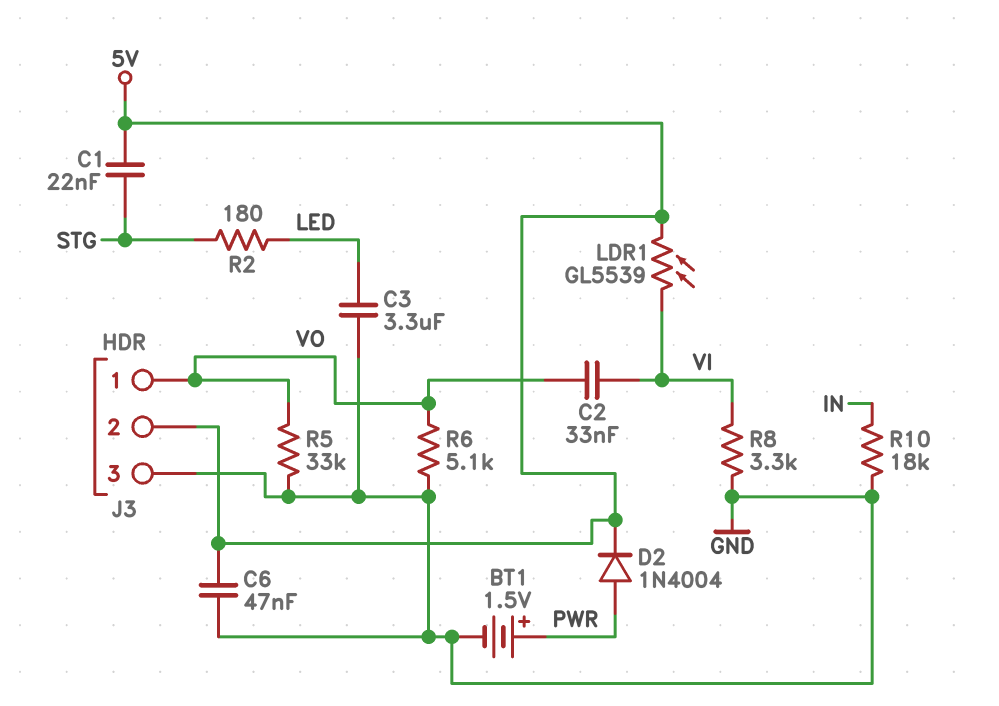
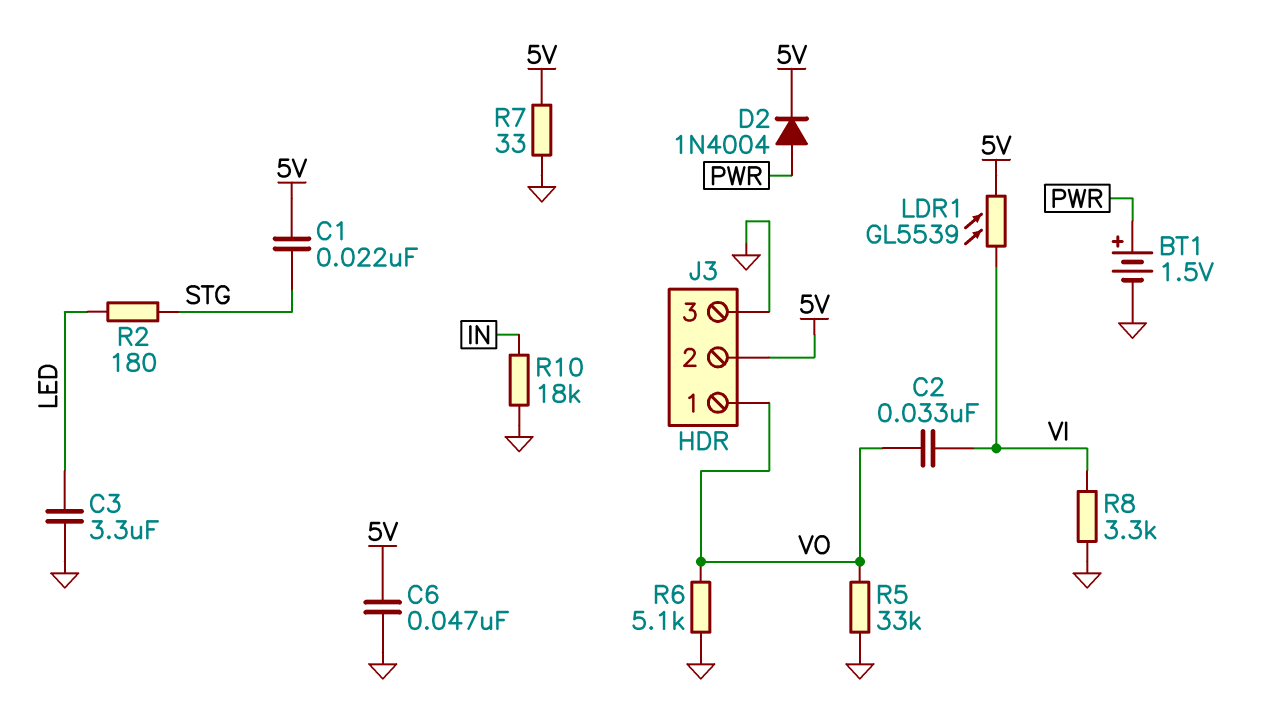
R7: none -> 33 (5V, GND)

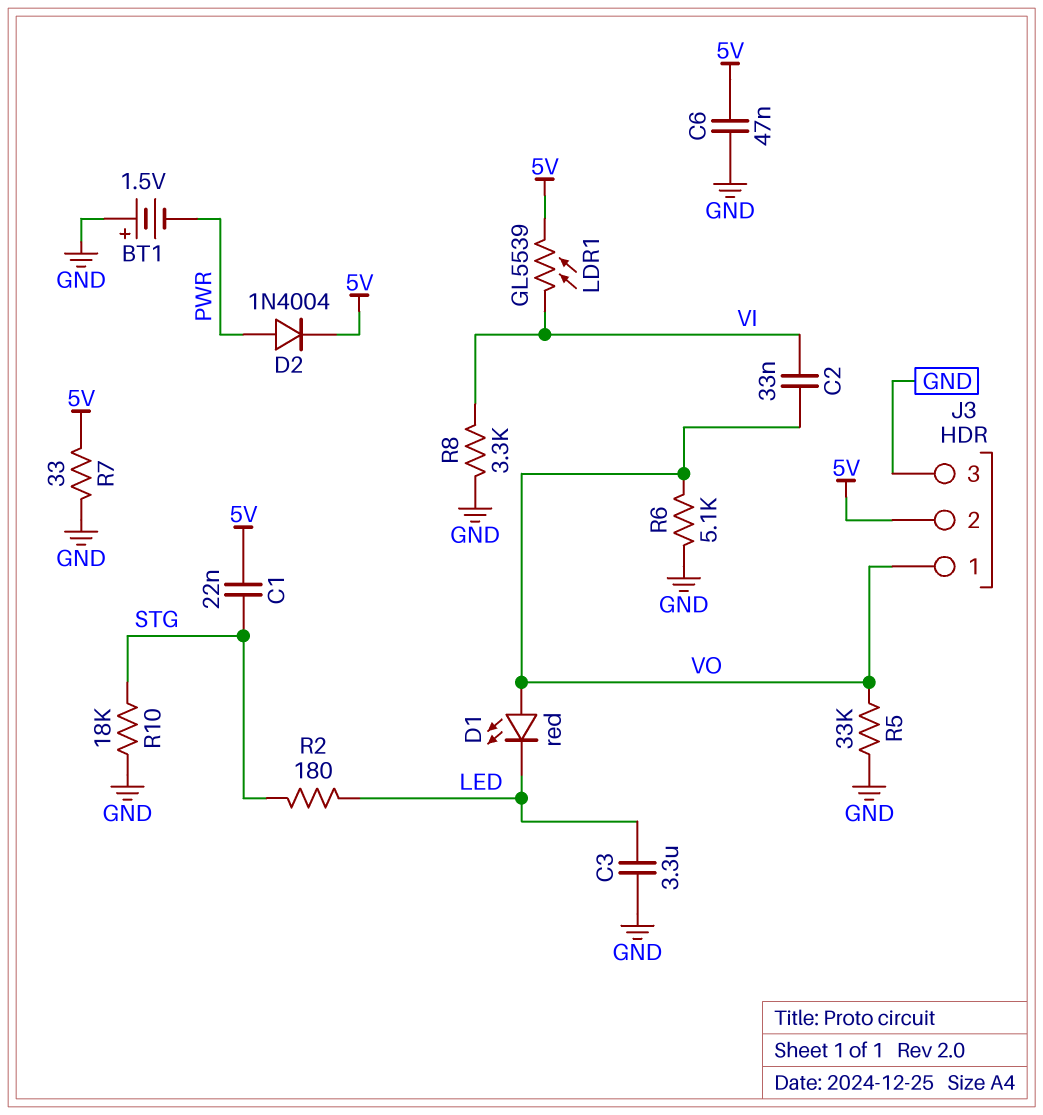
BT1: 1.5V (plus PWR, minus GND) -> 1.5V (plus GND, minus PWR)
D1: none -> LED red (A VO, K LED)
R10: 18k (GND, IN) -> 18k (GND, STG)

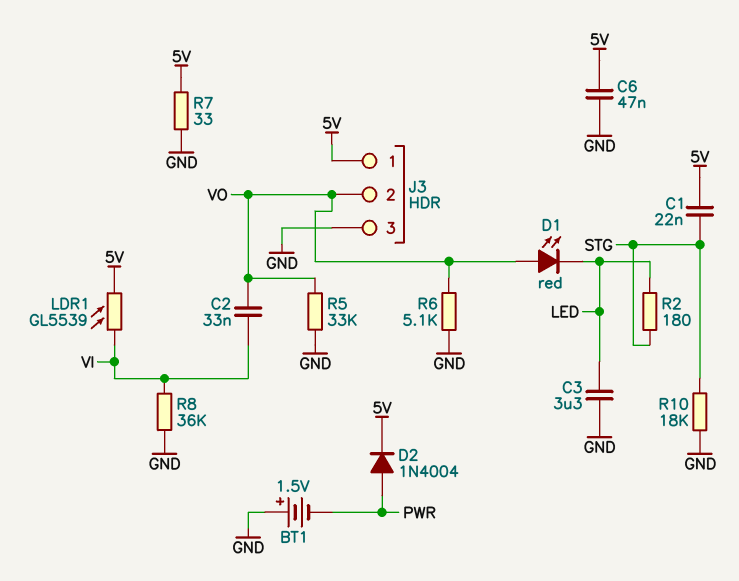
J3 pin 1: VO -> 5V
J3 pin 2: 5V -> VO
R8: 3.3k (GND, VI) -> 36k (GND, VI)

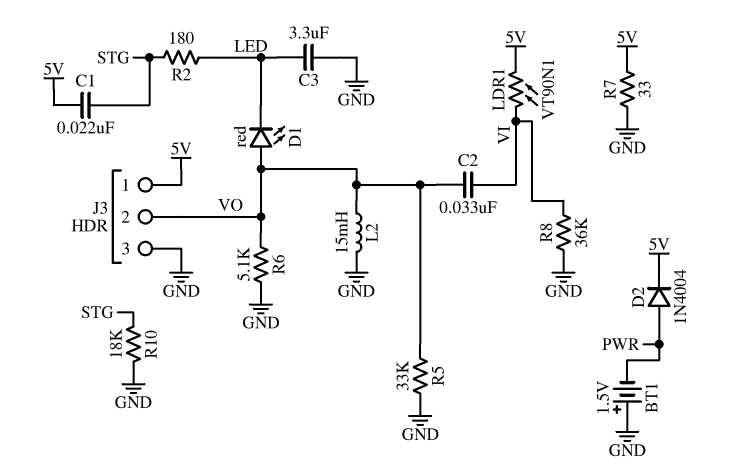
C6: 47nF (5V, GND) -> none
L2: none -> 15mH (GND, VO)
LDR1: GL5539 (5V, VI) -> VT90N1 (5V, VI)

